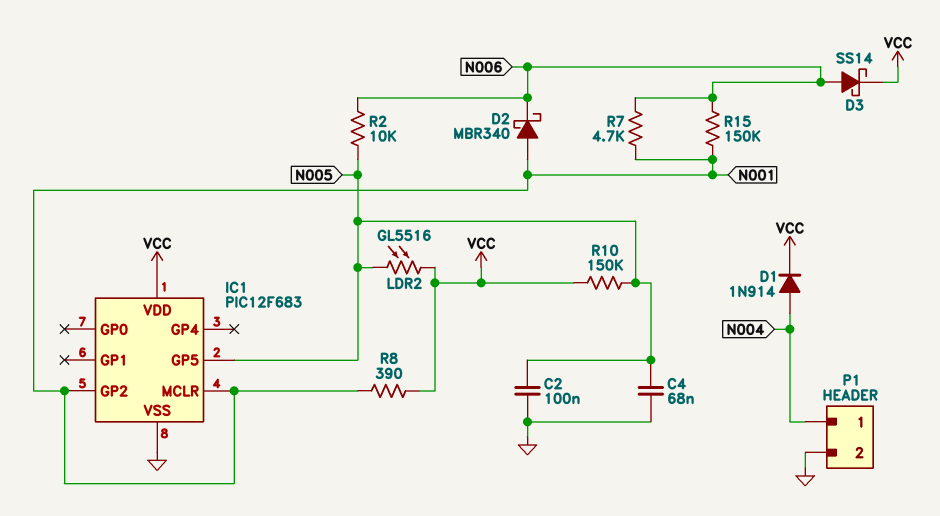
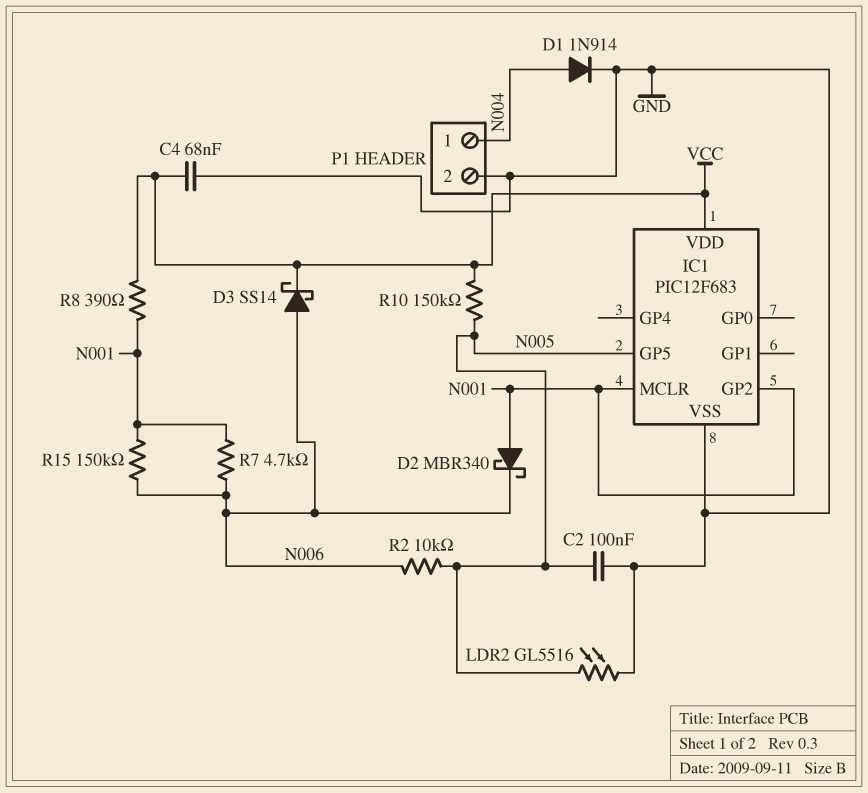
C4: 68nF (GND, N005) -> 68nF (GND, VCC)
D1: diode 1N914 (A N004, K VCC) -> diode 1N914 (A N004, K GND)
LDR2: GL5516 (N005, VCC) -> GL5516 (GND, N005)

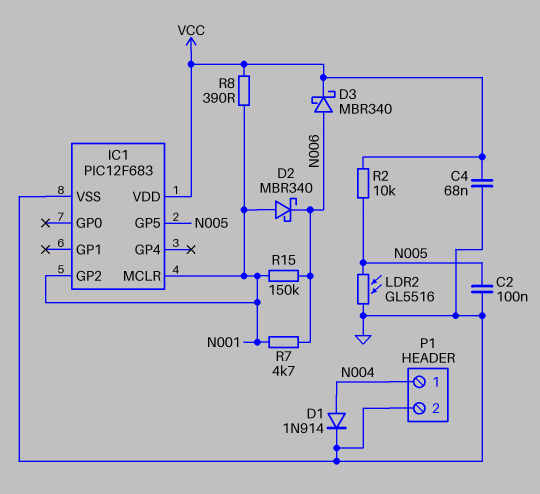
D3: schottky SS14 (A N006, K VCC) -> schottky MBR340 (A N006, K VCC)
R2: 10k (N005, N006) -> 10k (N005, VCC)
R10: 150k (N005, VCC) -> none

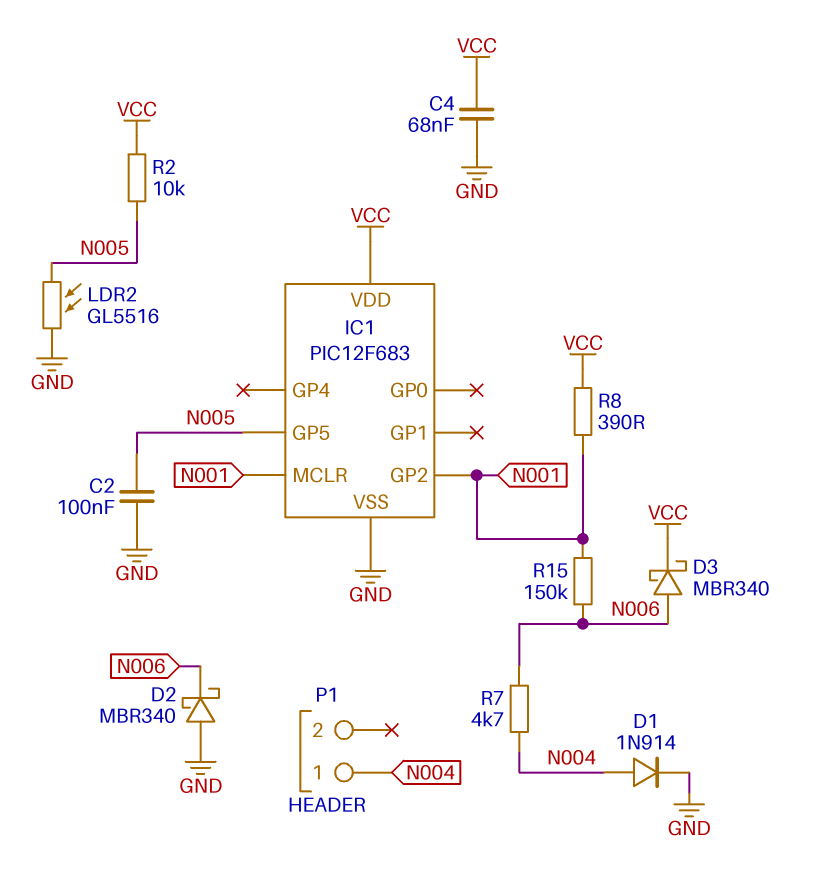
D2: schottky MBR340 (A N001, K N006) -> schottky MBR340 (A GND, K N006)
P1 pin 2: GND -> none
R7: 4.7k (N001, N006) -> 4.7k (N004, N006)

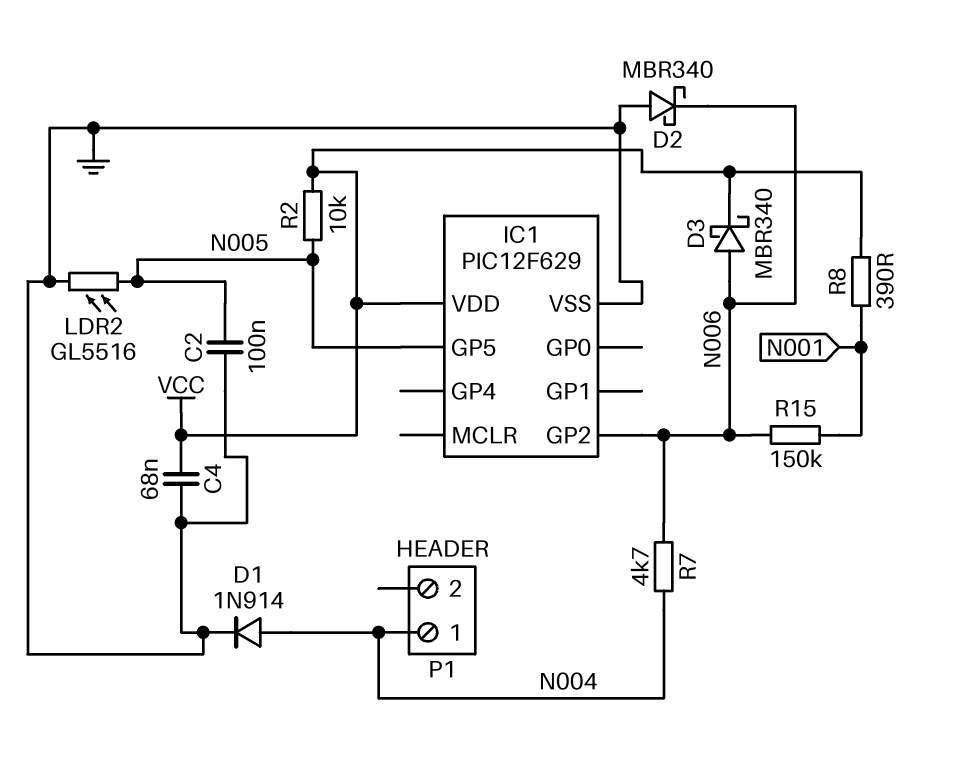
IC1: PIC12F683 -> PIC12F629
IC1 pin GP2: N001 -> N006
IC1 pin MCLR: N001 -> none

